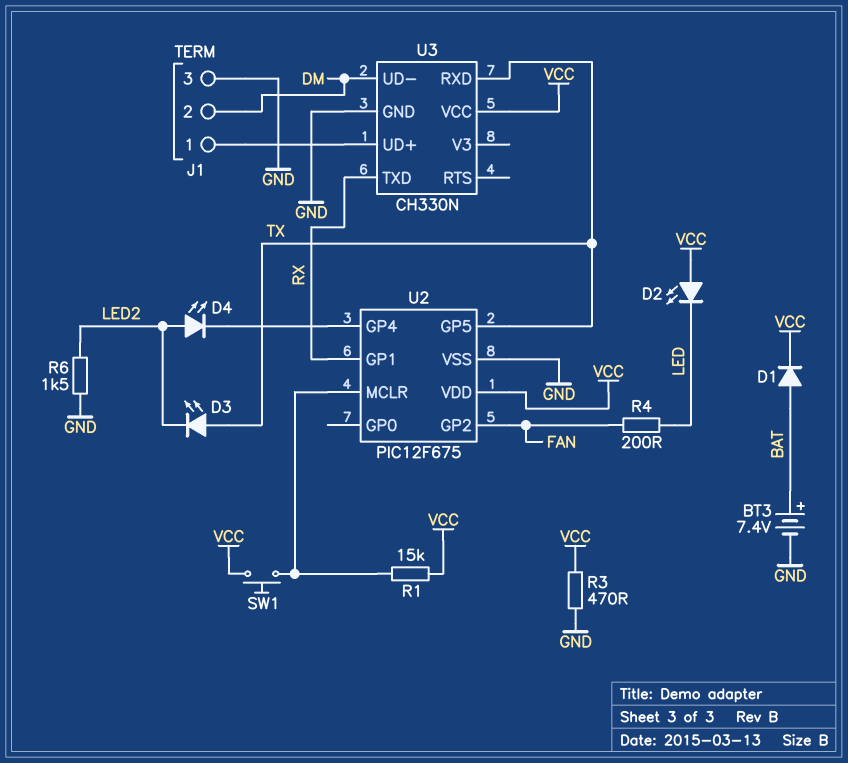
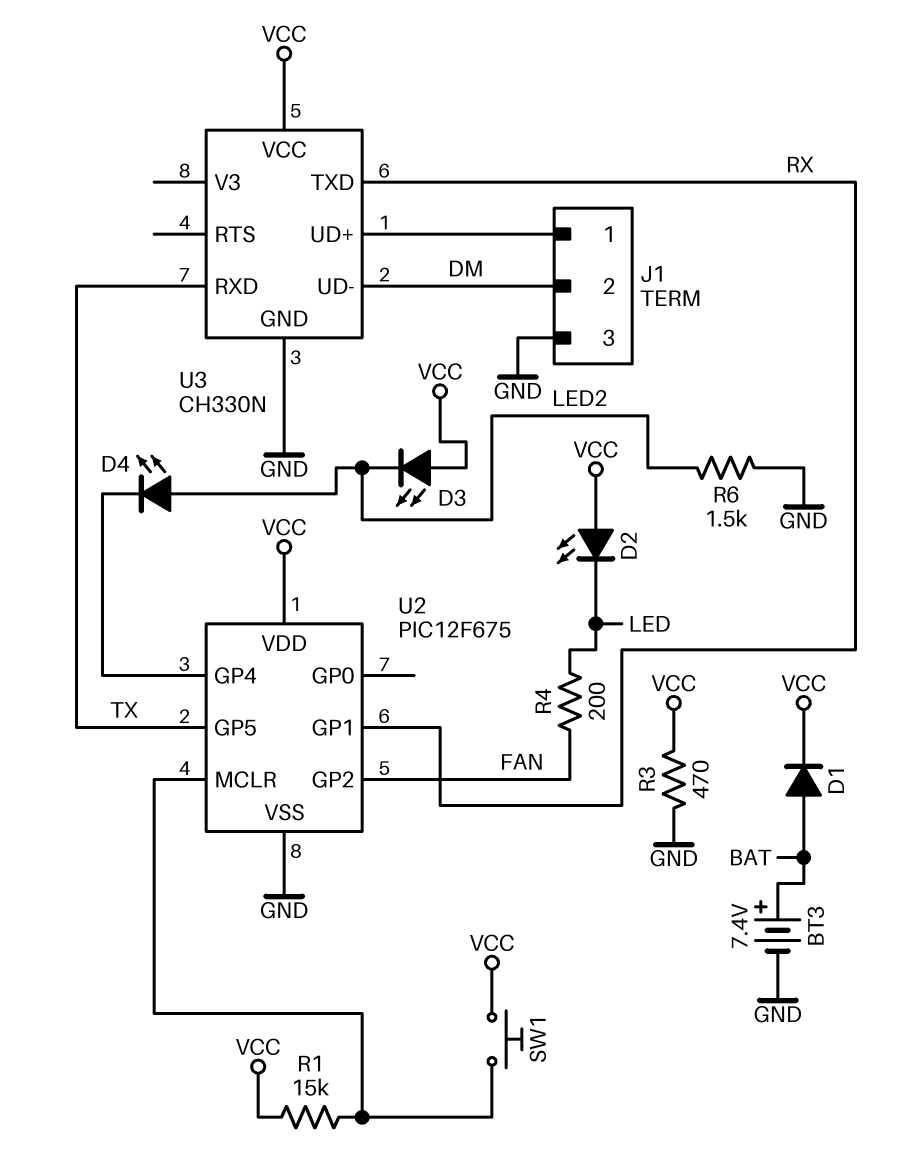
D3: LED (A TX, K LED2) -> LED (A VCC, K LED2)

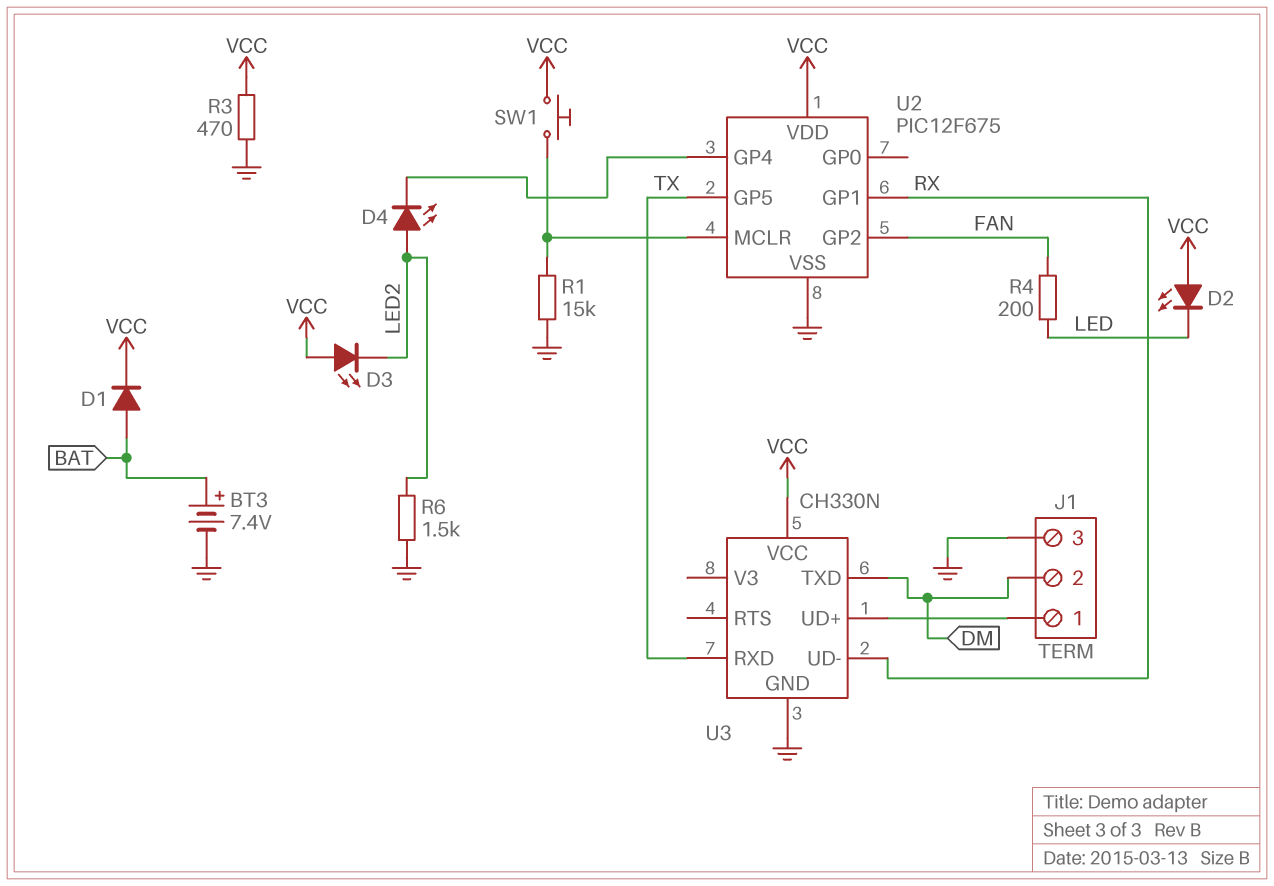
R1: 15k (U2/MCLR, VCC) -> 15k (GND, U2/MCLR)
U3 pin TXD: RX -> DM
U3 pin UD-: DM -> RX

